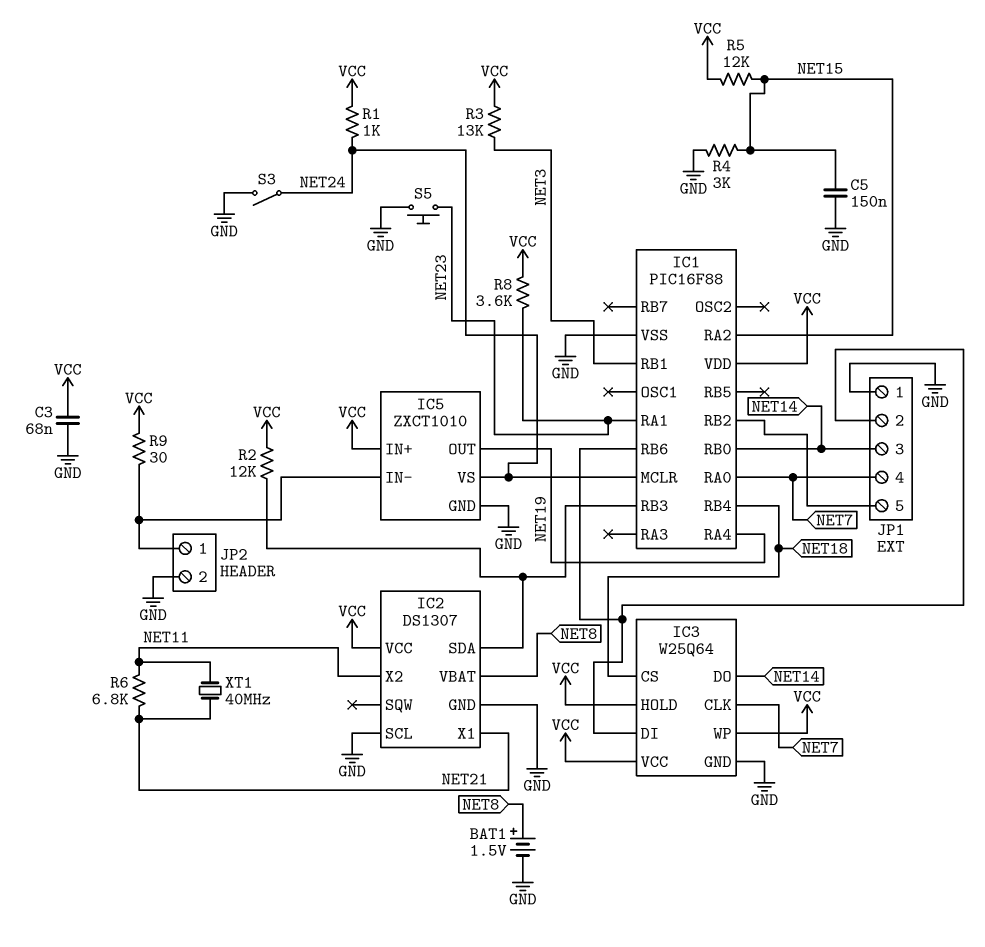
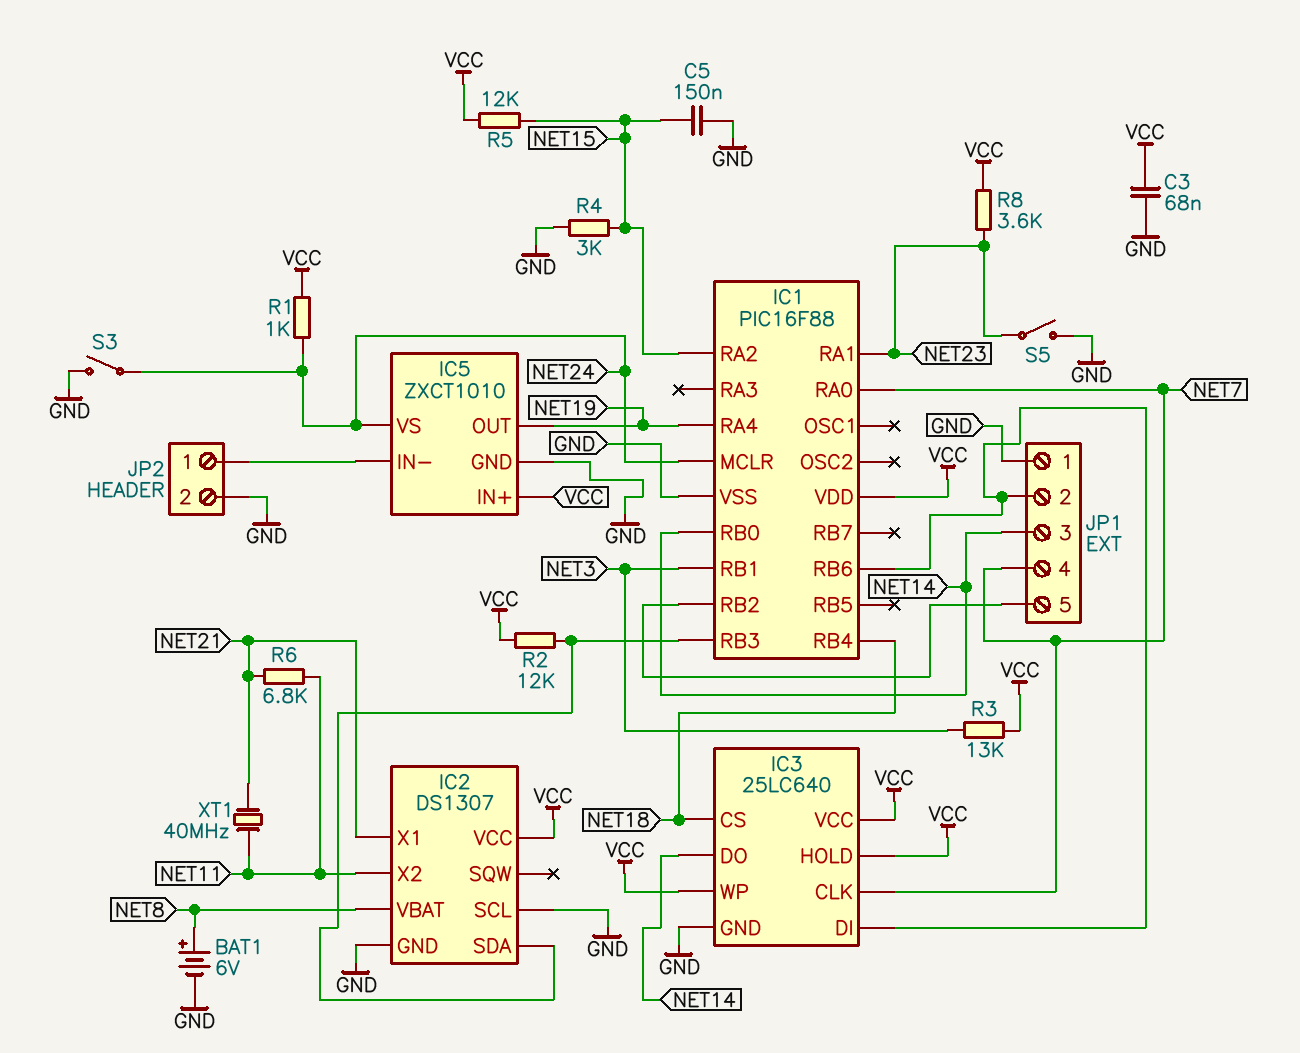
BAT1: 1.5V (plus NET8, minus GND) -> 6V (plus NET8, minus GND)
IC3: W25Q64 -> 25LC640
R9: 30 (IC5/IN-, VCC) -> none
S5: button (GND, NET23) -> switch (GND, NET23)

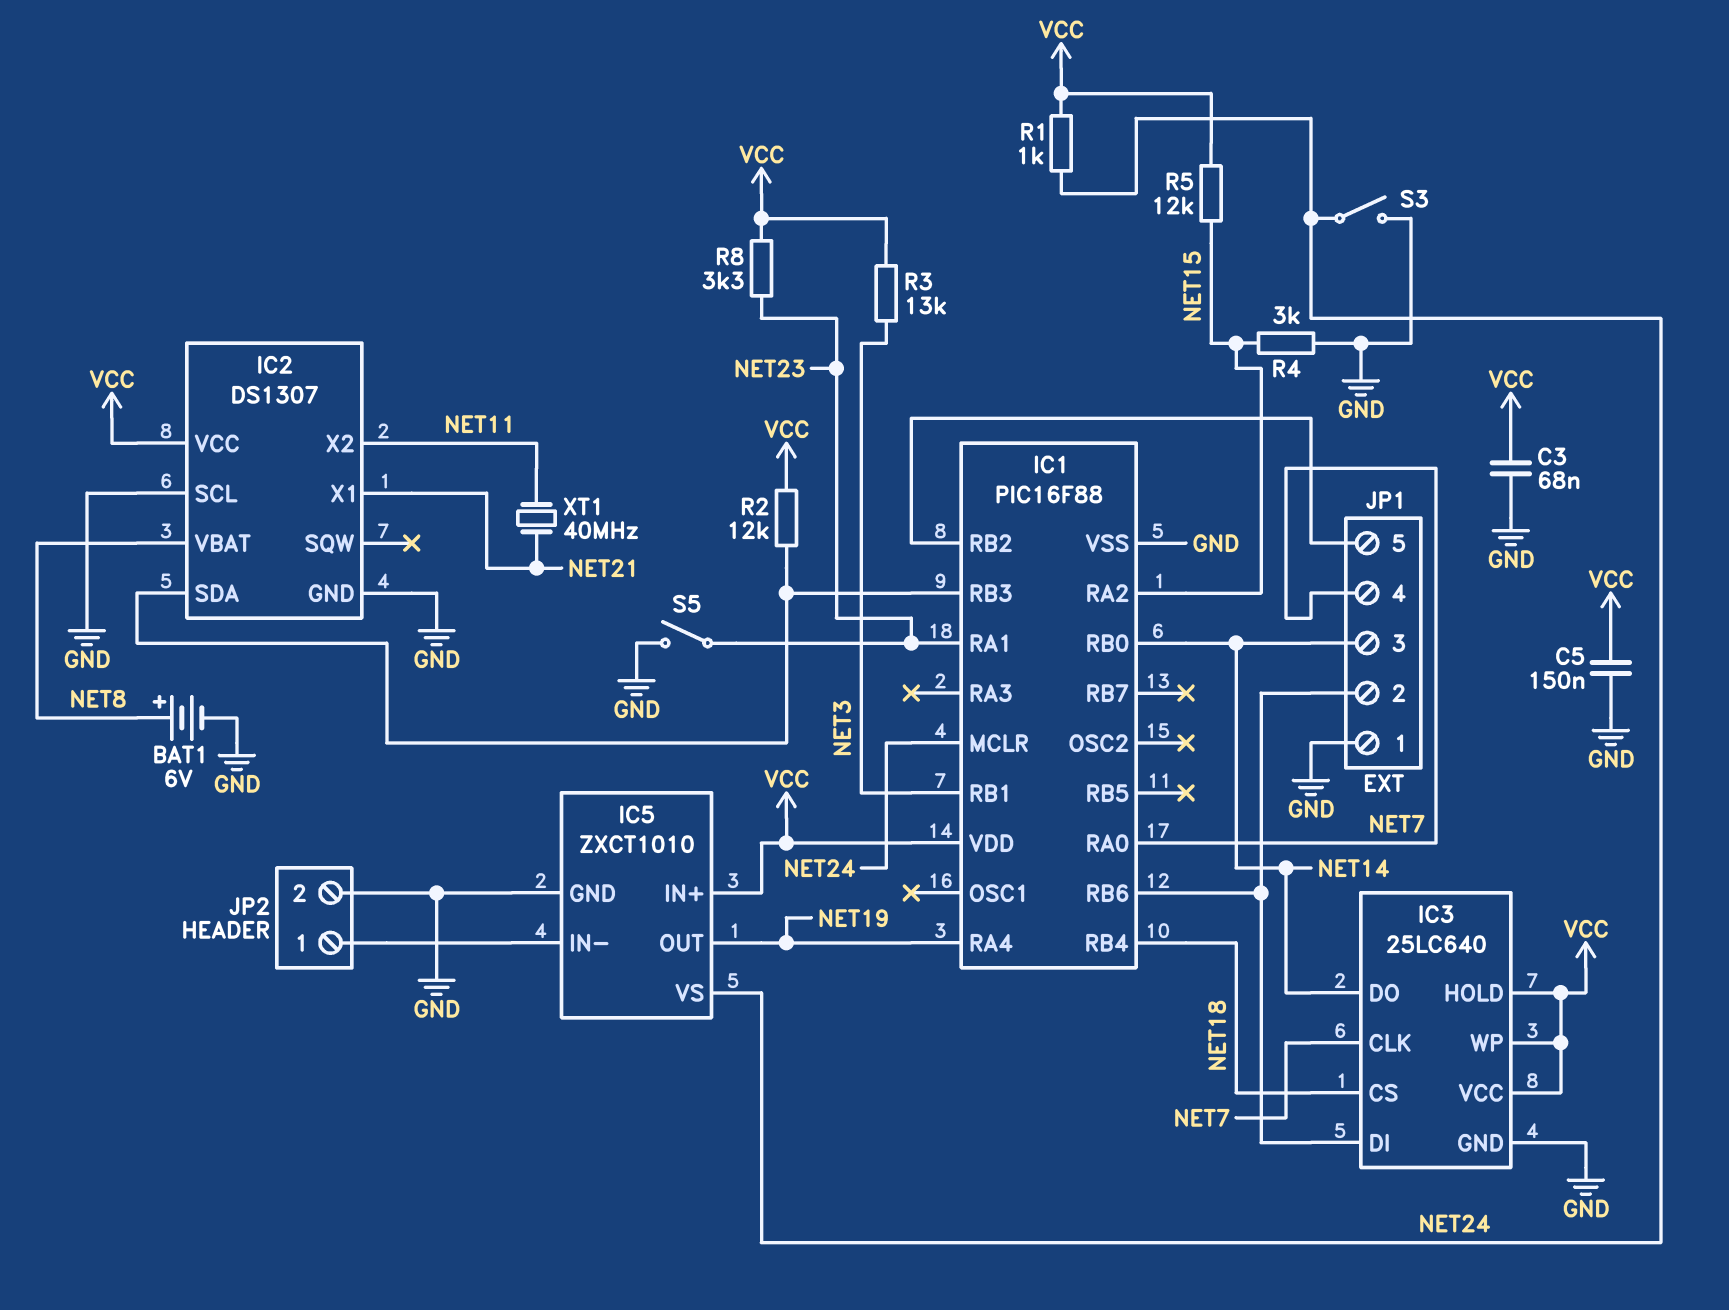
C5: 150nF (GND, NET15) -> 150nF (GND, VCC)
R6: 6.8k (NET11, NET21) -> none
R8: 3.6k (NET23, VCC) -> 3.3k (NET23, VCC)

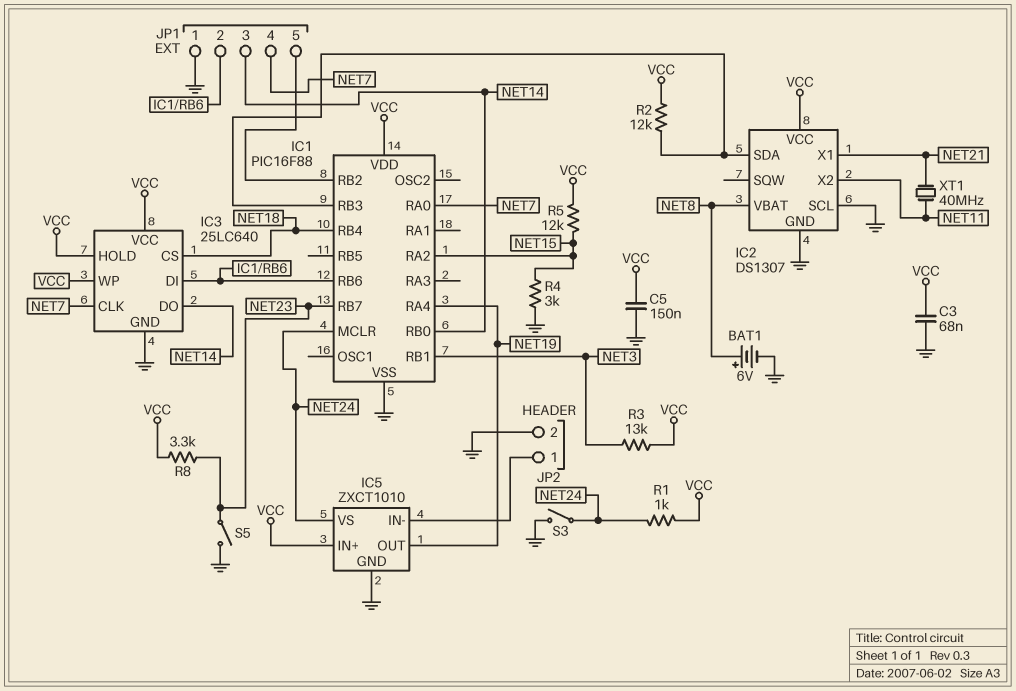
IC1 pin RA1: NET23 -> none
IC1 pin RB7: none -> NET23

